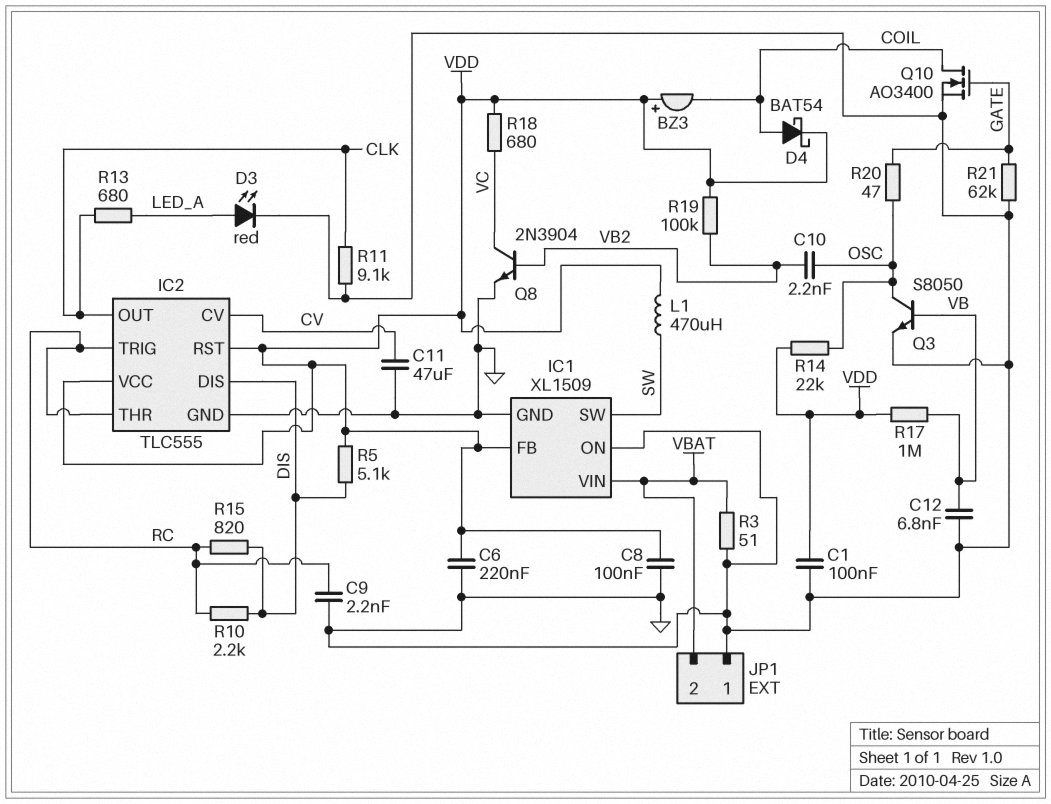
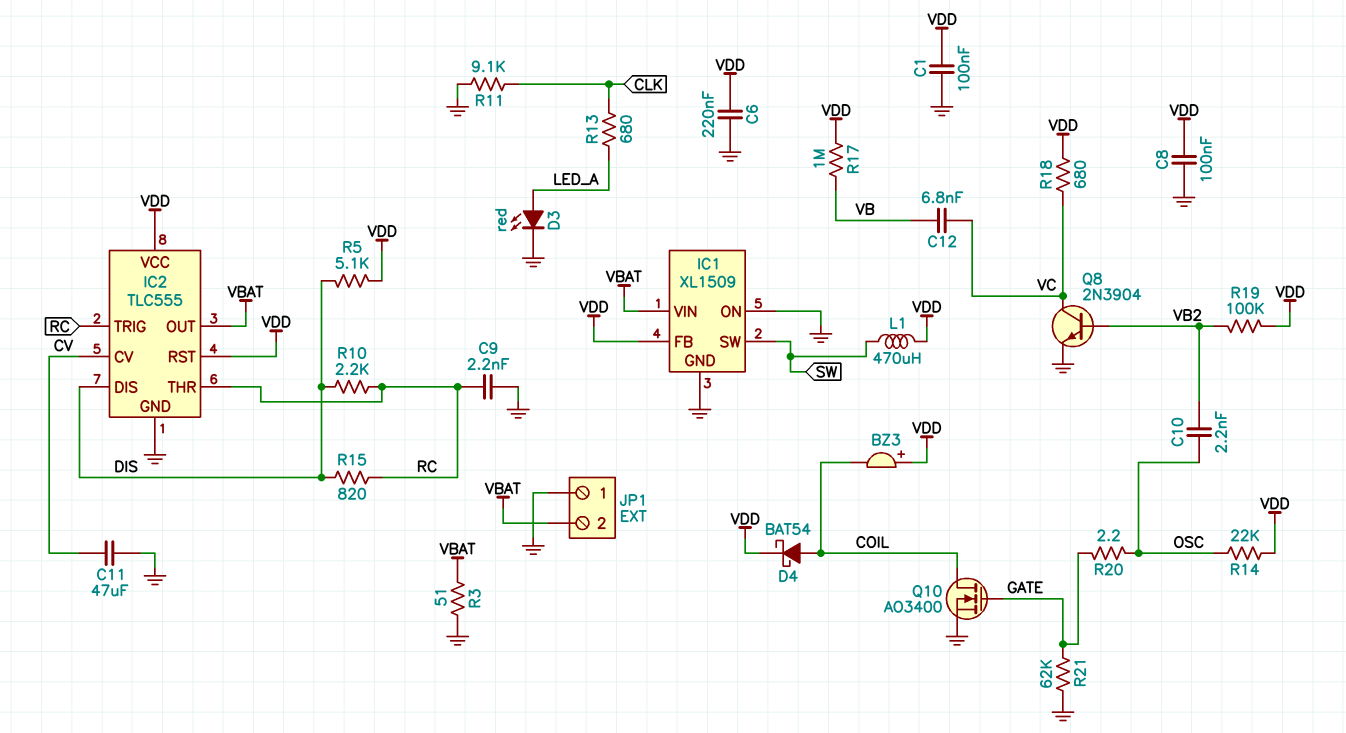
C12: 6.8nF (GND, VB) -> 6.8nF (VB, VC)
IC2 pin OUT: CLK -> VBAT
Q3: NPN S8050 (B VB, C OSC, E GND) -> none
R20: 47 (GATE, OSC) -> 2.2 (GATE, OSC)

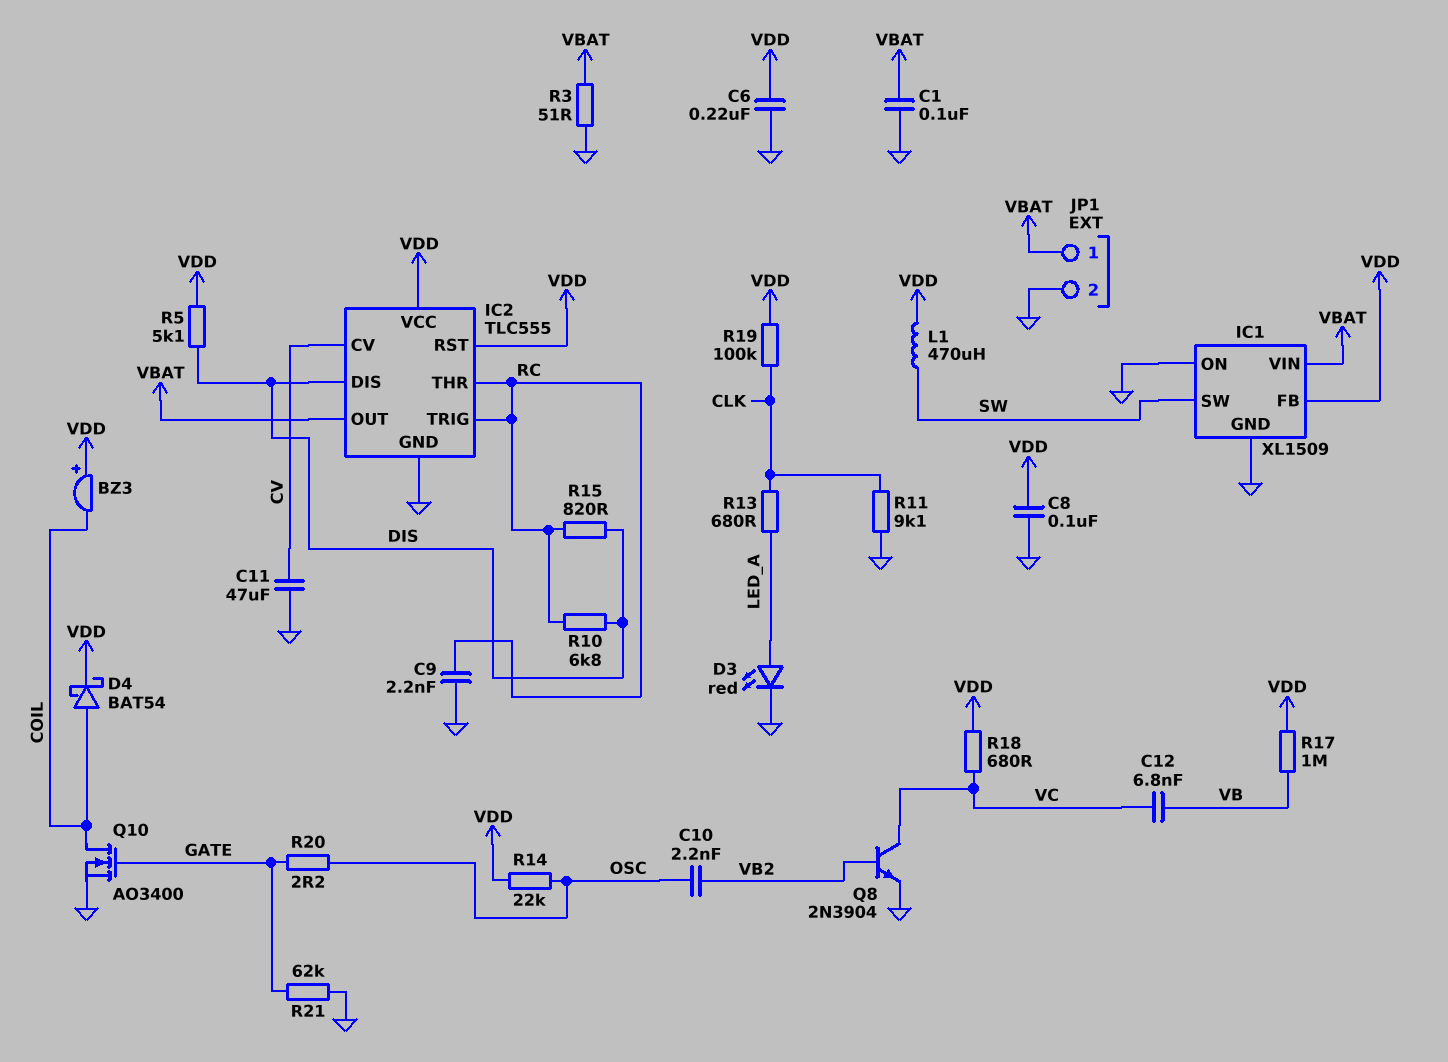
C1: 100nF (GND, VDD) -> 100nF (GND, VBAT)
JP1 pin 1: GND -> VBAT
JP1 pin 2: VBAT -> GND
R10: 2.2k (DIS, RC) -> 6.8k (DIS, RC)
R19: 100k (VB2, VDD) -> 100k (CLK, VDD)

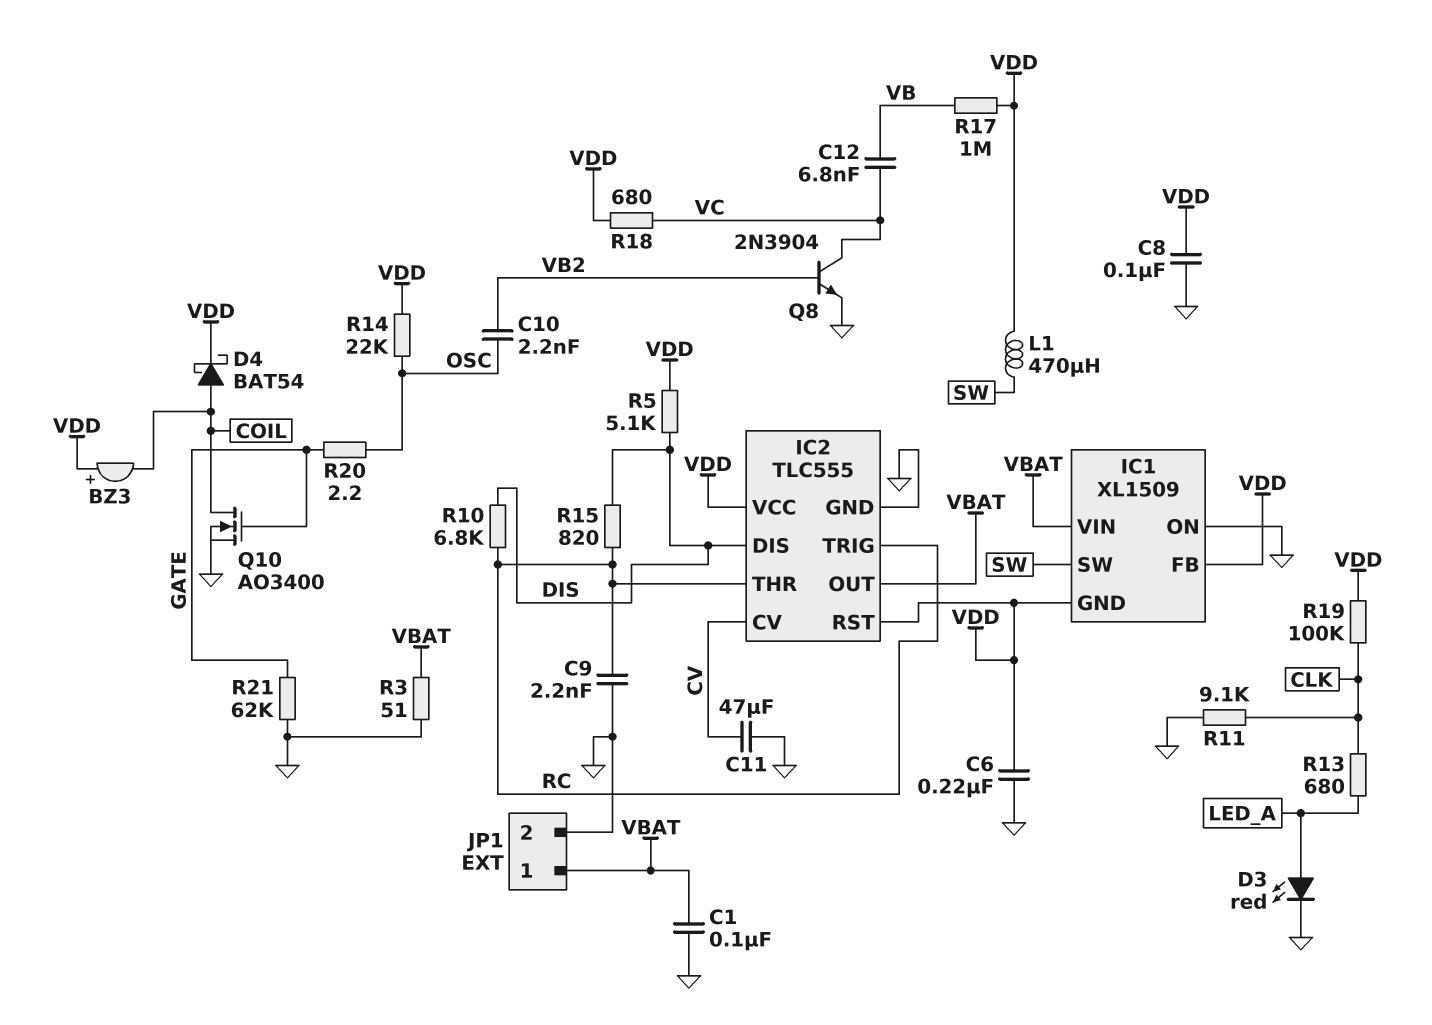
IC1 pin GND: GND -> VDD

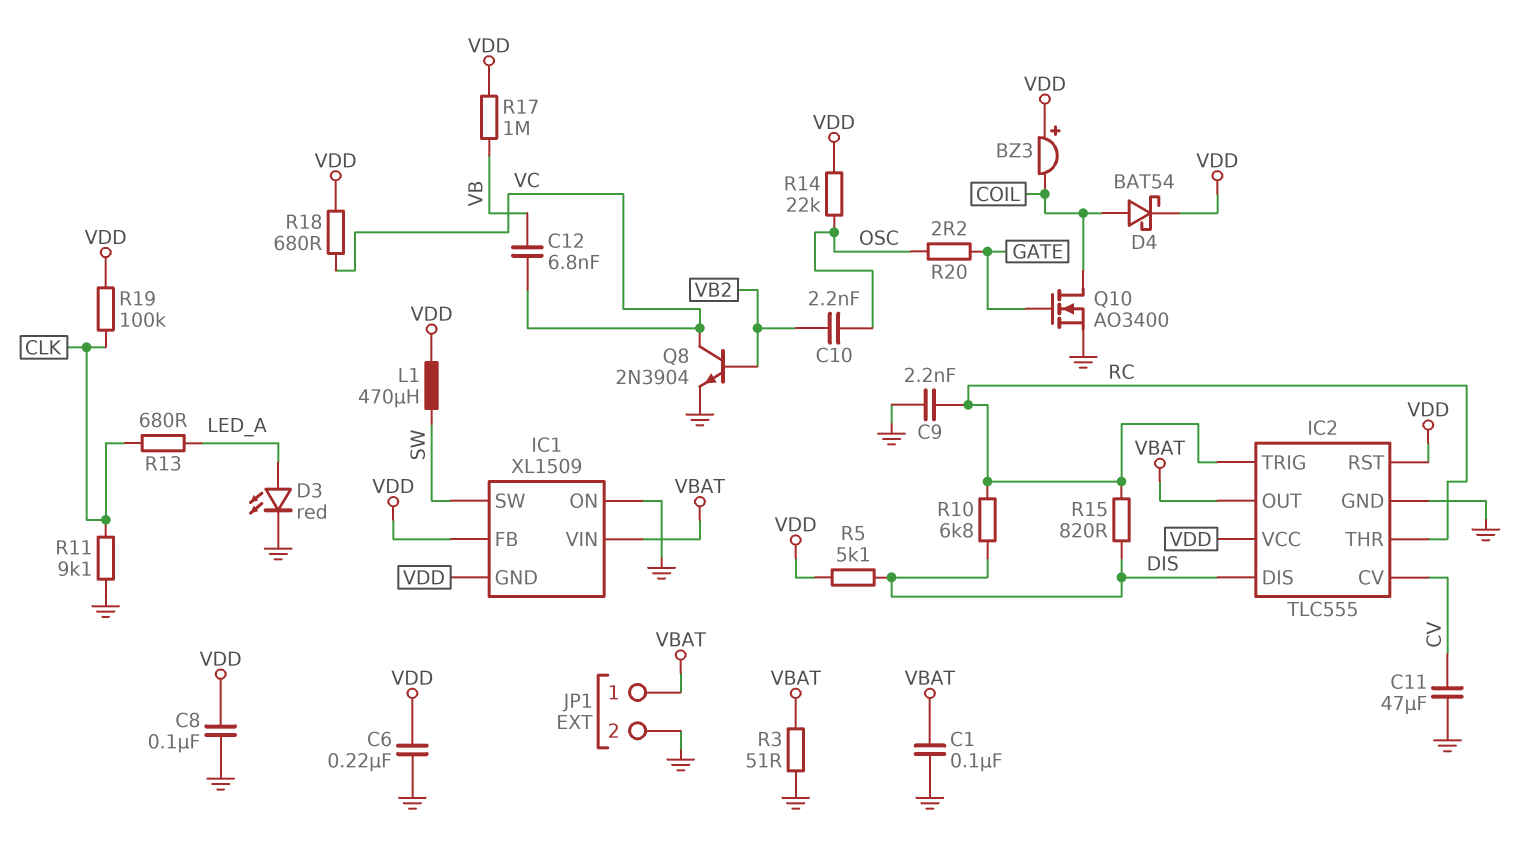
R21: 62k (GATE, GND) -> none

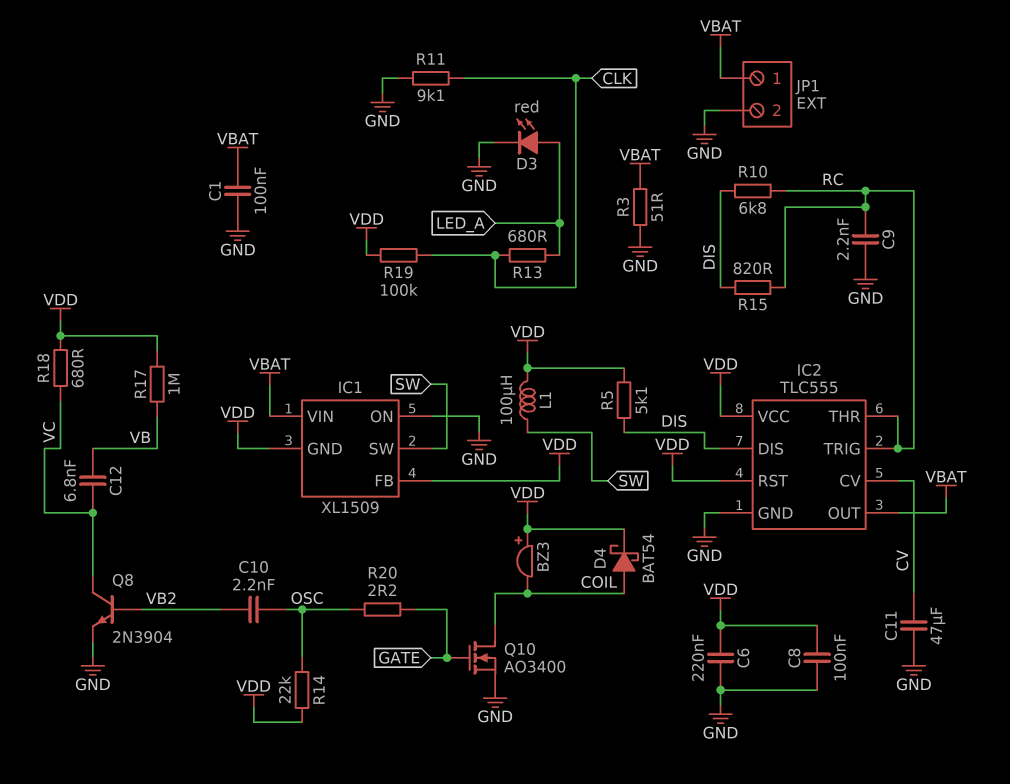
L1: 470uH (SW, VDD) -> 100uH (SW, VDD)

